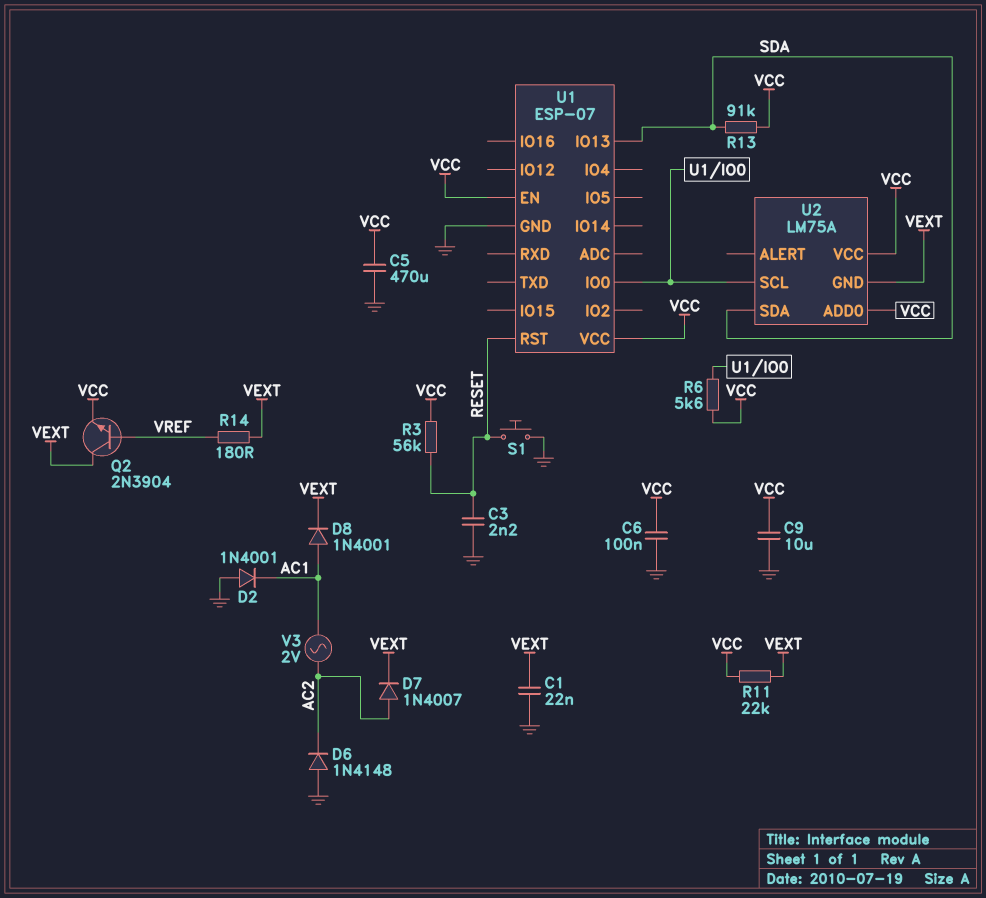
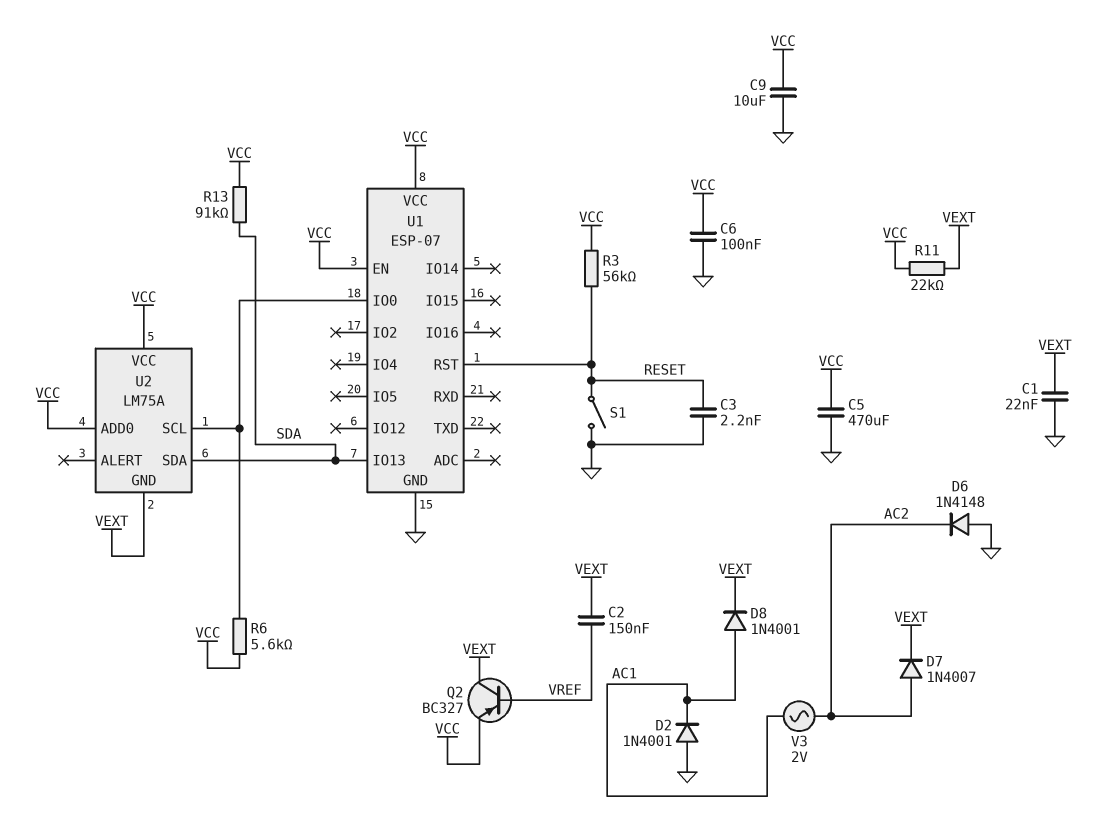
C2: none -> 150nF (VEXT, VREF)
Q2: NPN 2N3904 (B VREF, C VEXT, E VCC) -> PNP BC327 (B VREF, C VEXT, E VCC)
R14: 180 (VEXT, VREF) -> none
S1: button (GND, RESET) -> switch (GND, RESET)

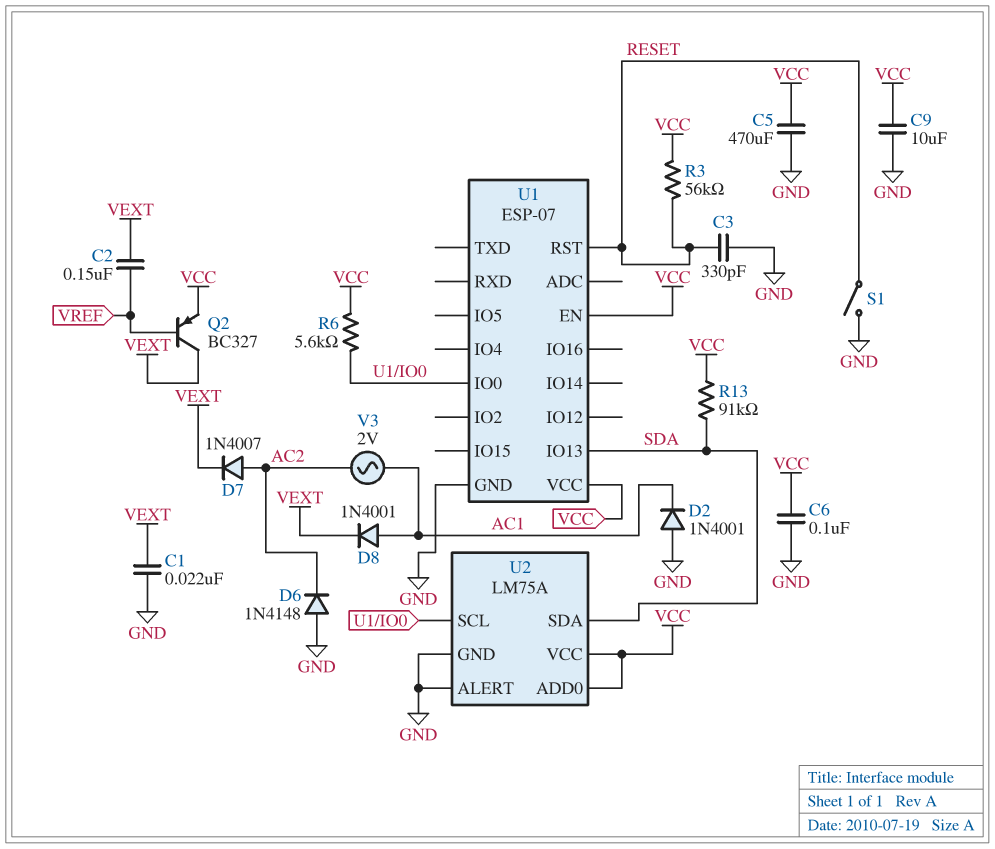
C3: 2.2nF (GND, RESET) -> 330pF (GND, RESET)
R11: 22k (VCC, VEXT) -> none
U2 pin ALERT: none -> GND
U2 pin GND: VEXT -> GND

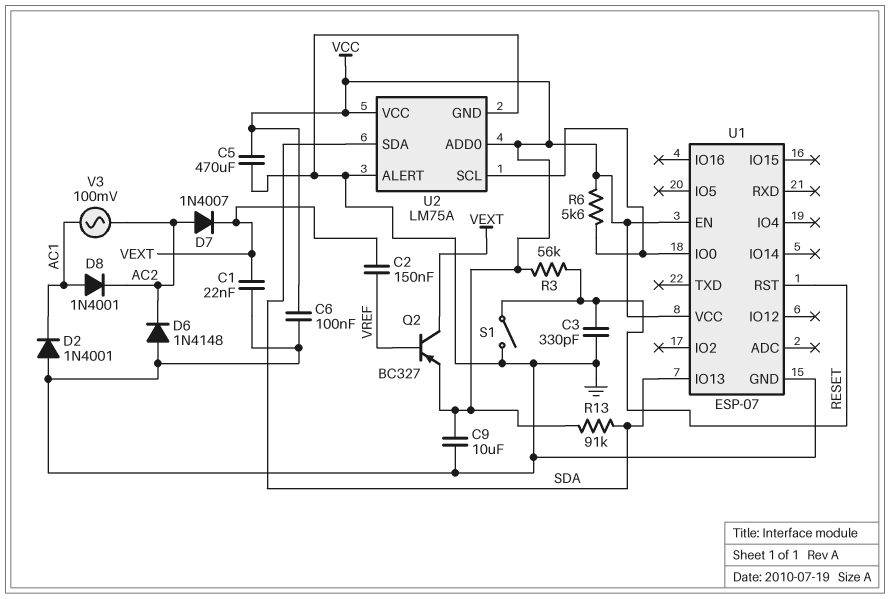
D8: diode 1N4001 (A AC1, K VEXT) -> diode 1N4001 (A AC1, K AC2)
V3: AC 2V (AC1, AC2) -> AC 100mV (AC1, AC2)

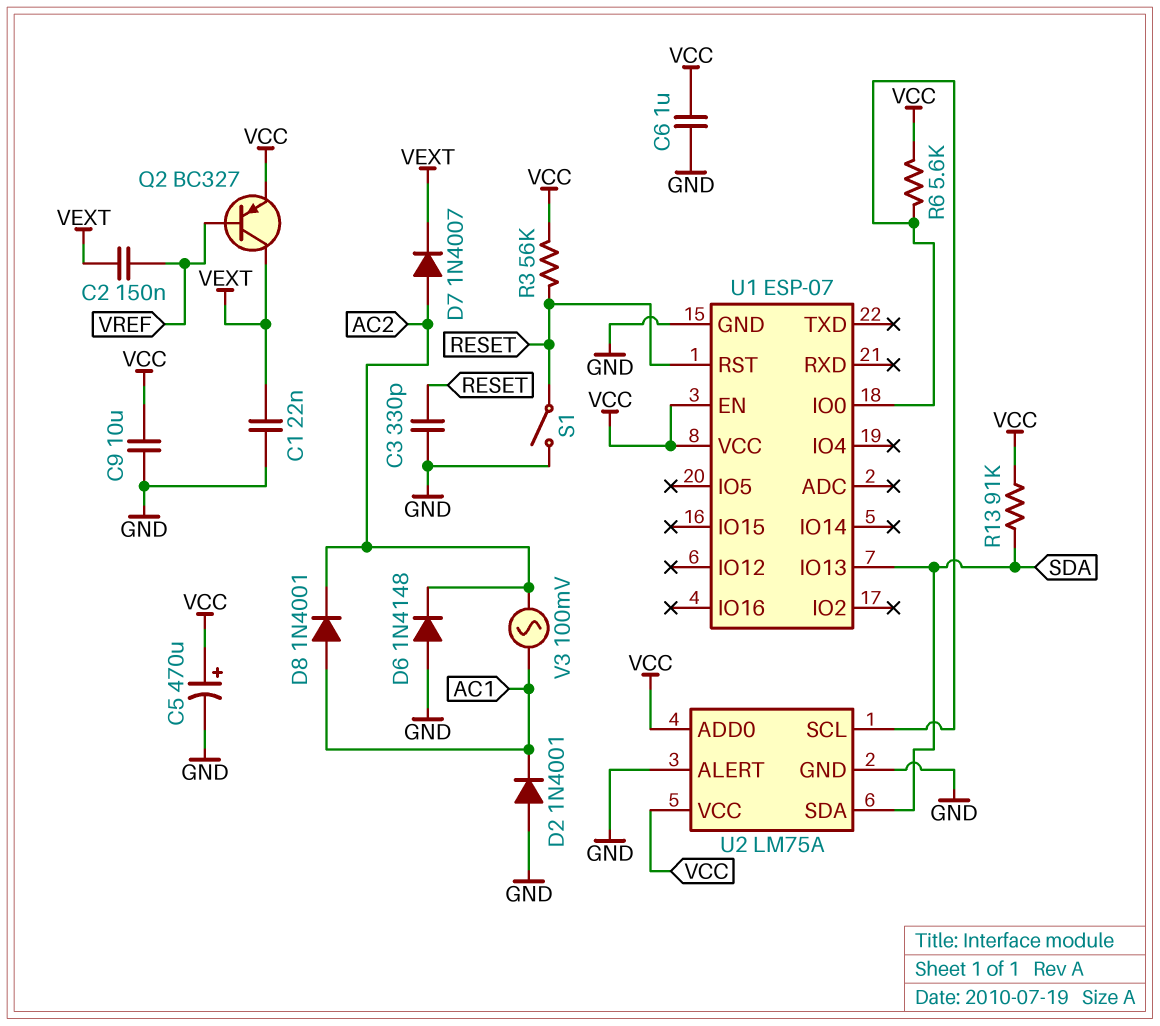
C5: 470uF (GND, VCC) -> 470uF (plus VCC, minus GND)
C6: 100nF (GND, VCC) -> 1uF (GND, VCC)

